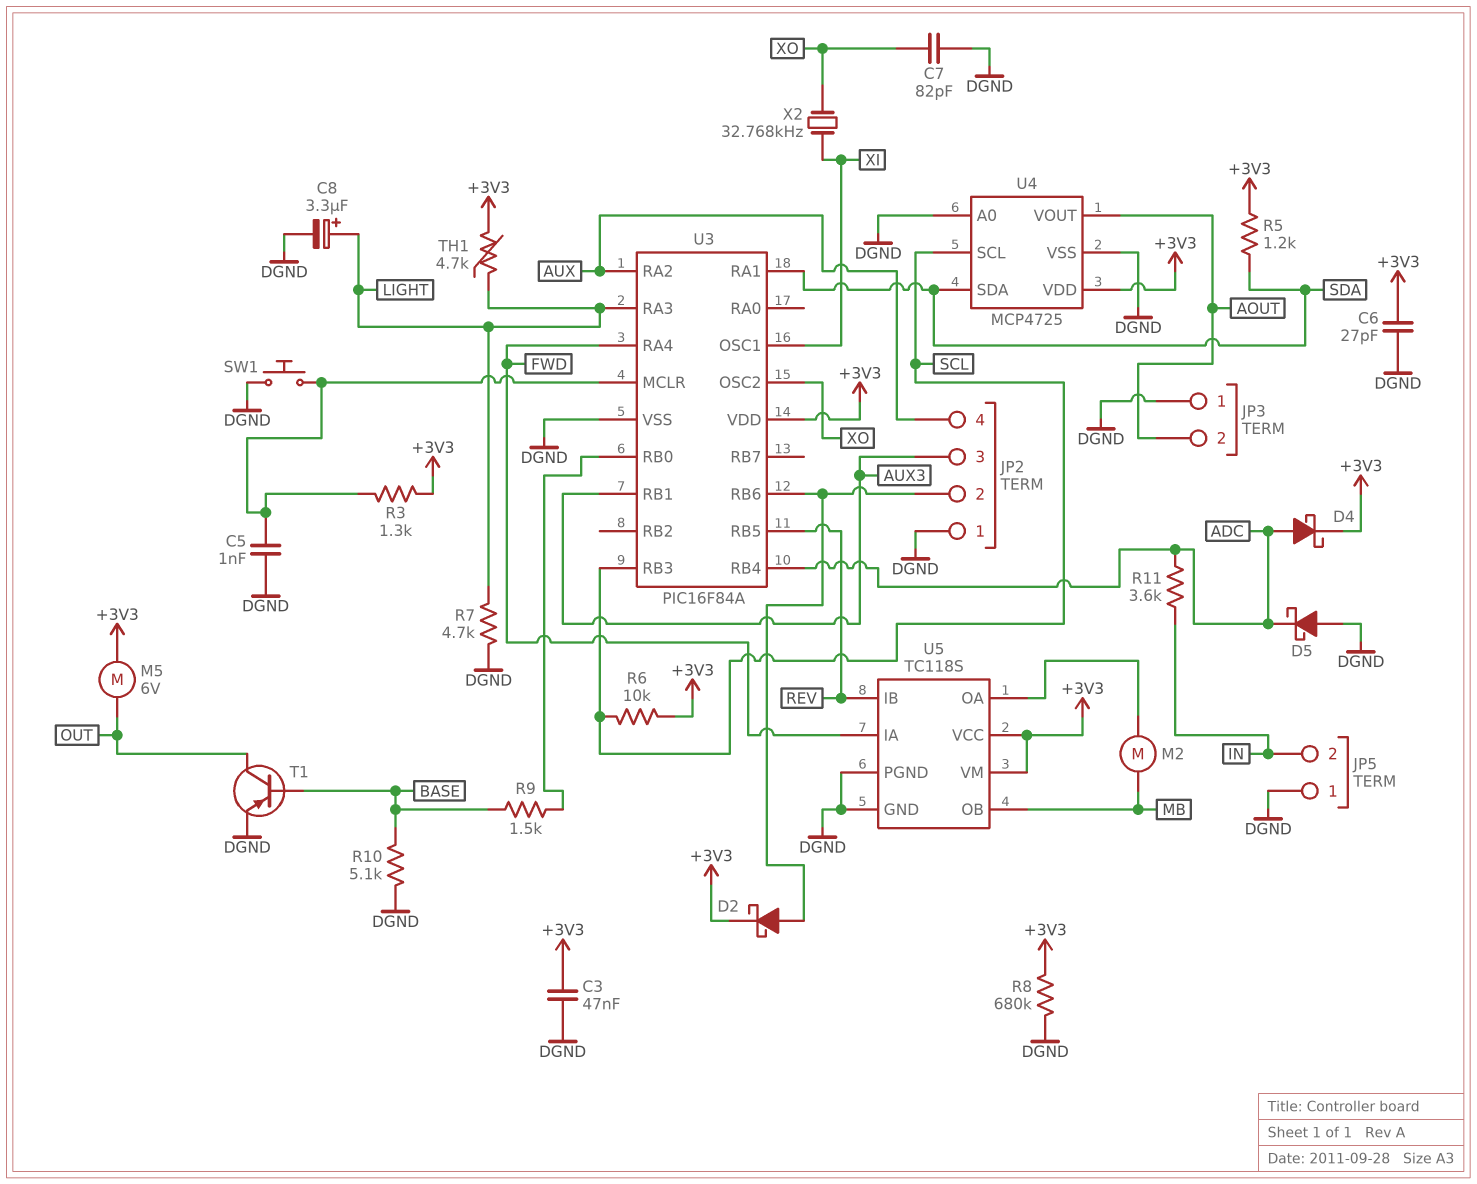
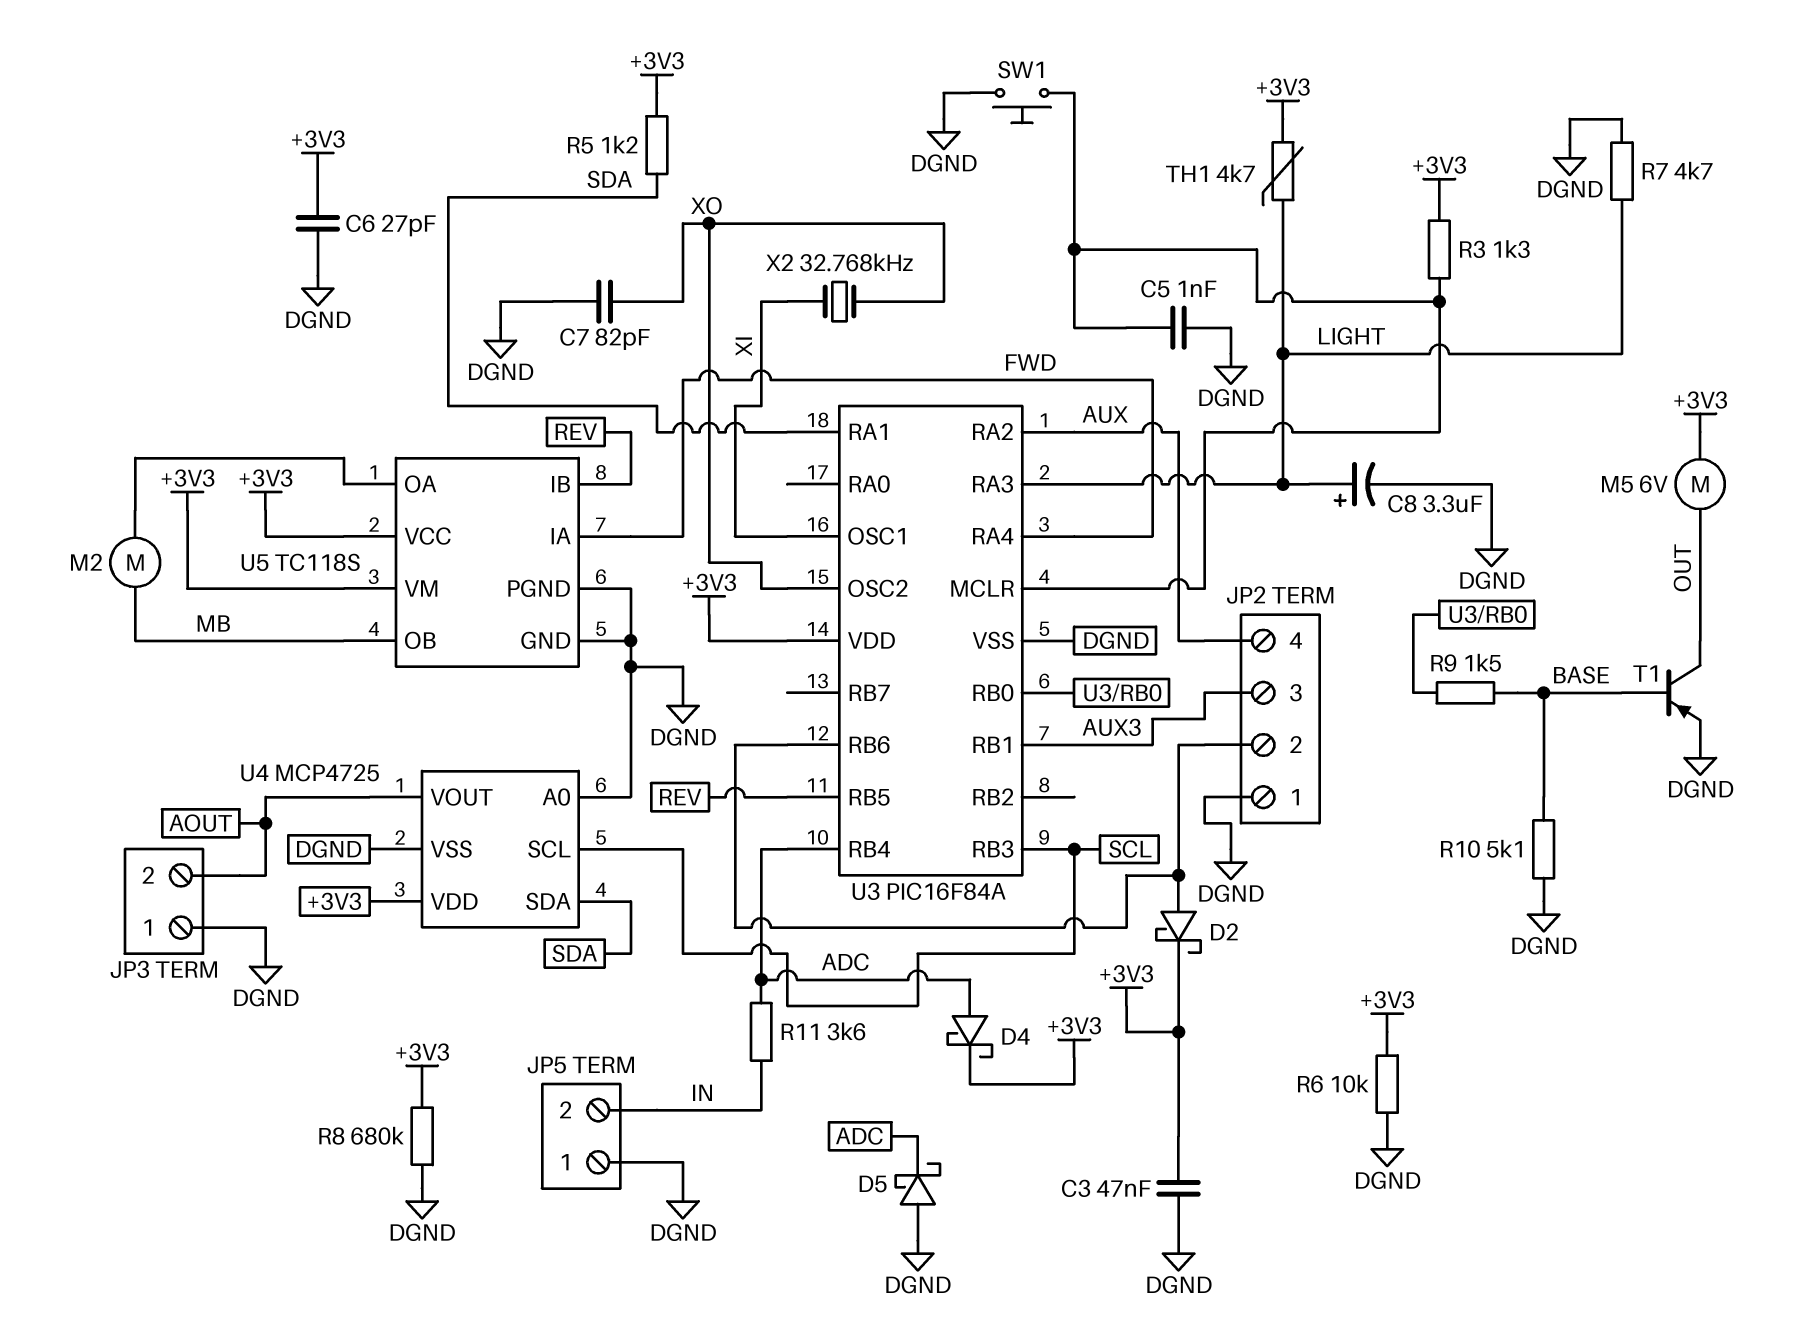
R6: 10k (+3V3, SCL) -> 10k (+3V3, DGND)

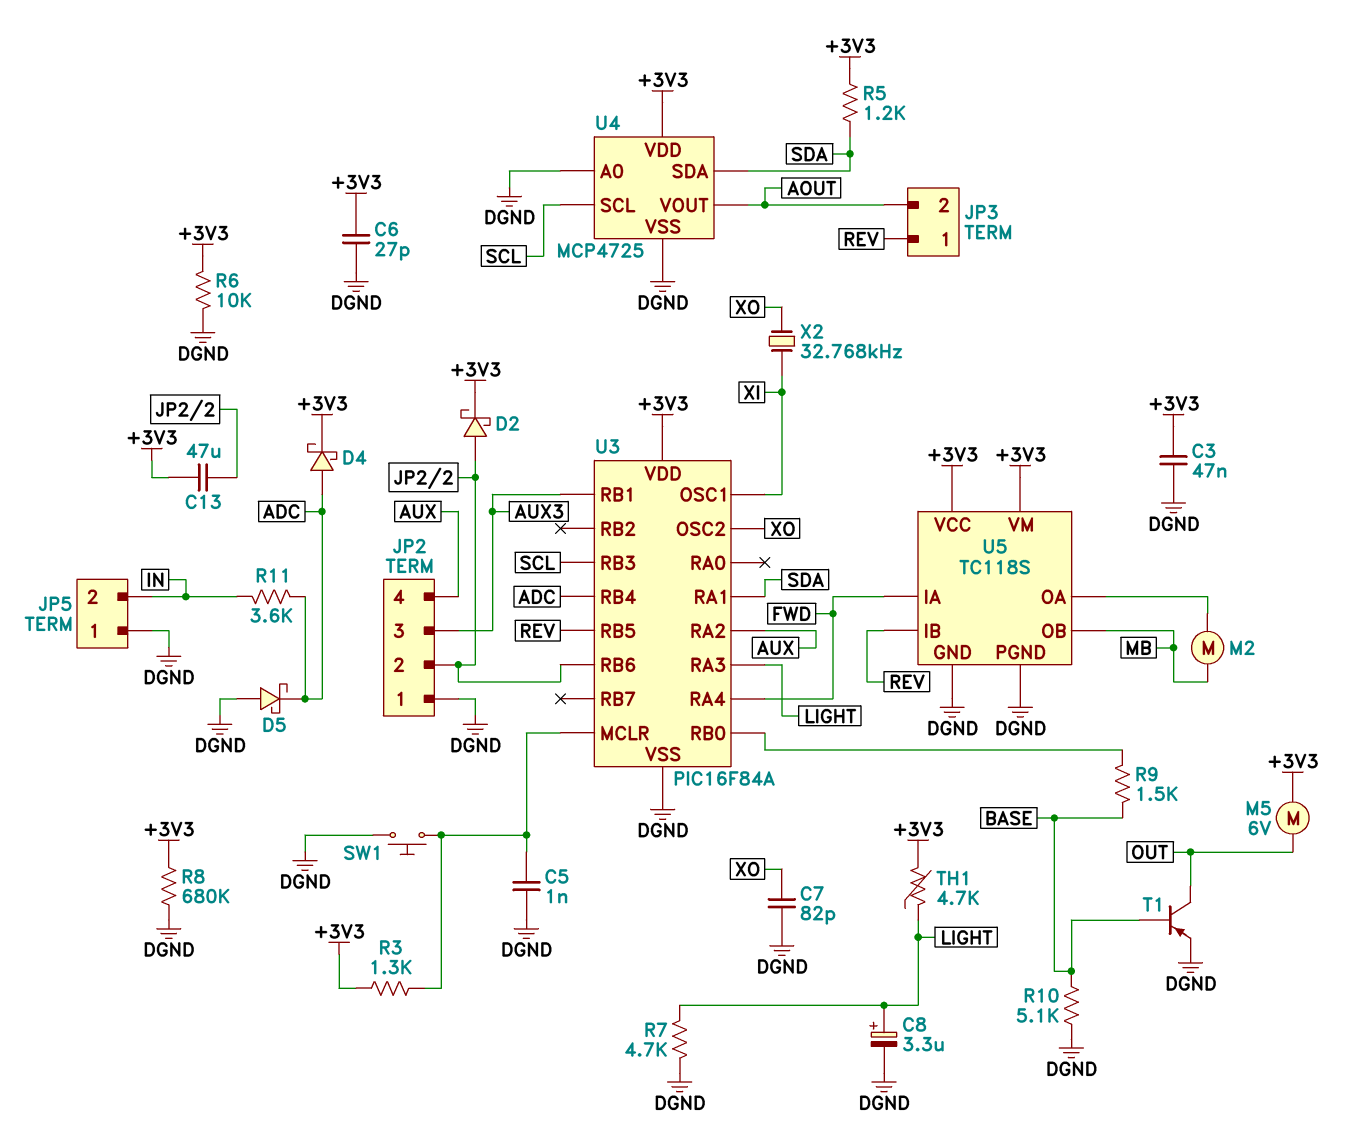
C13: none -> 47uF (+3V3, JP2/2)
JP3 pin 1: DGND -> REV

